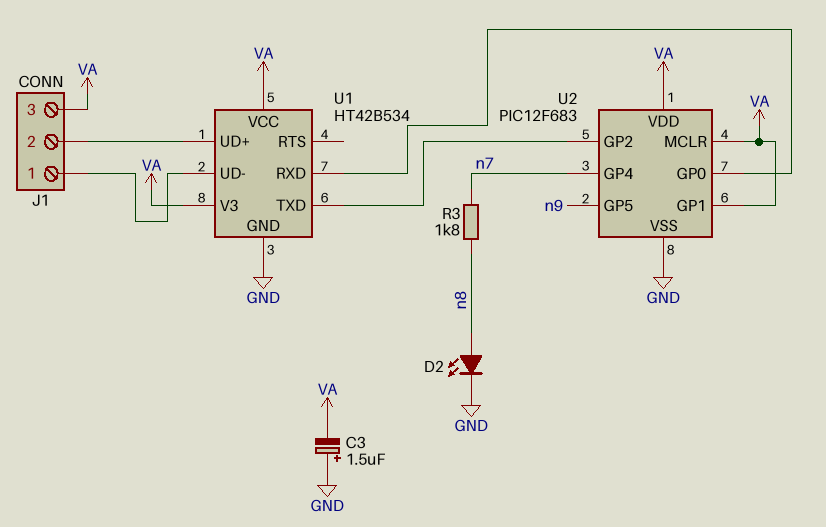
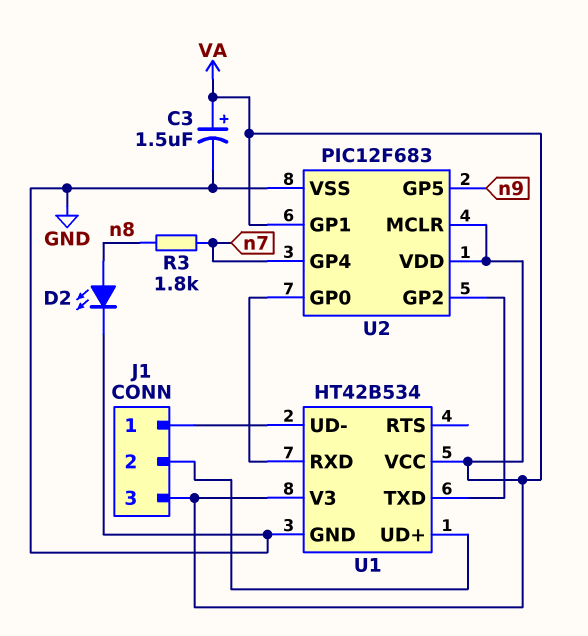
C3: 1.5uF (plus GND, minus VA) -> 1.5uF (plus VA, minus GND)

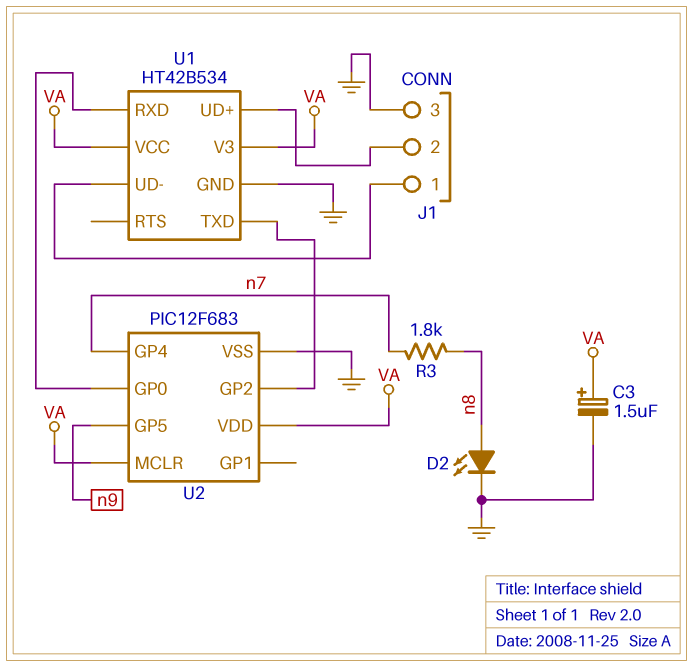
J1 pin 3: VA -> GND
U2 pin GP1: VA -> none

